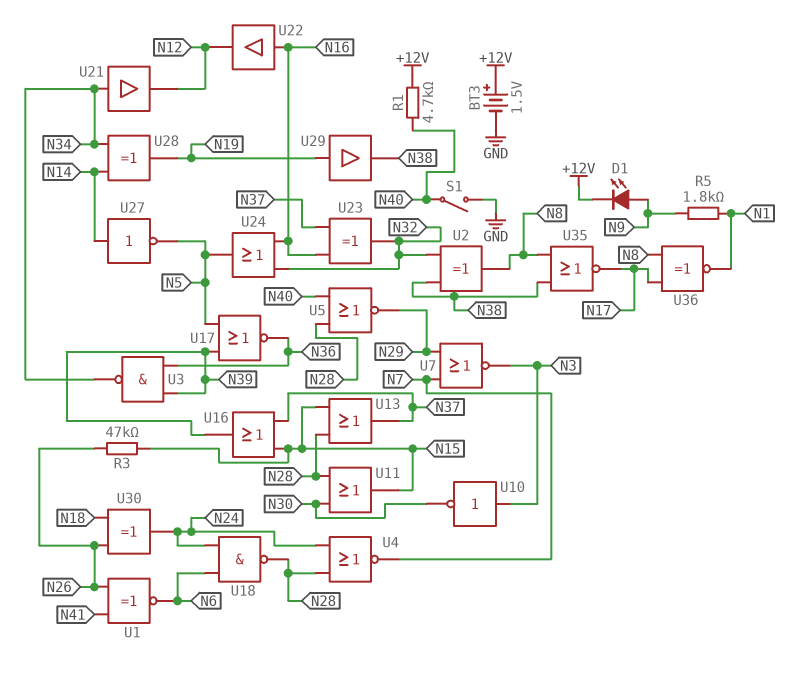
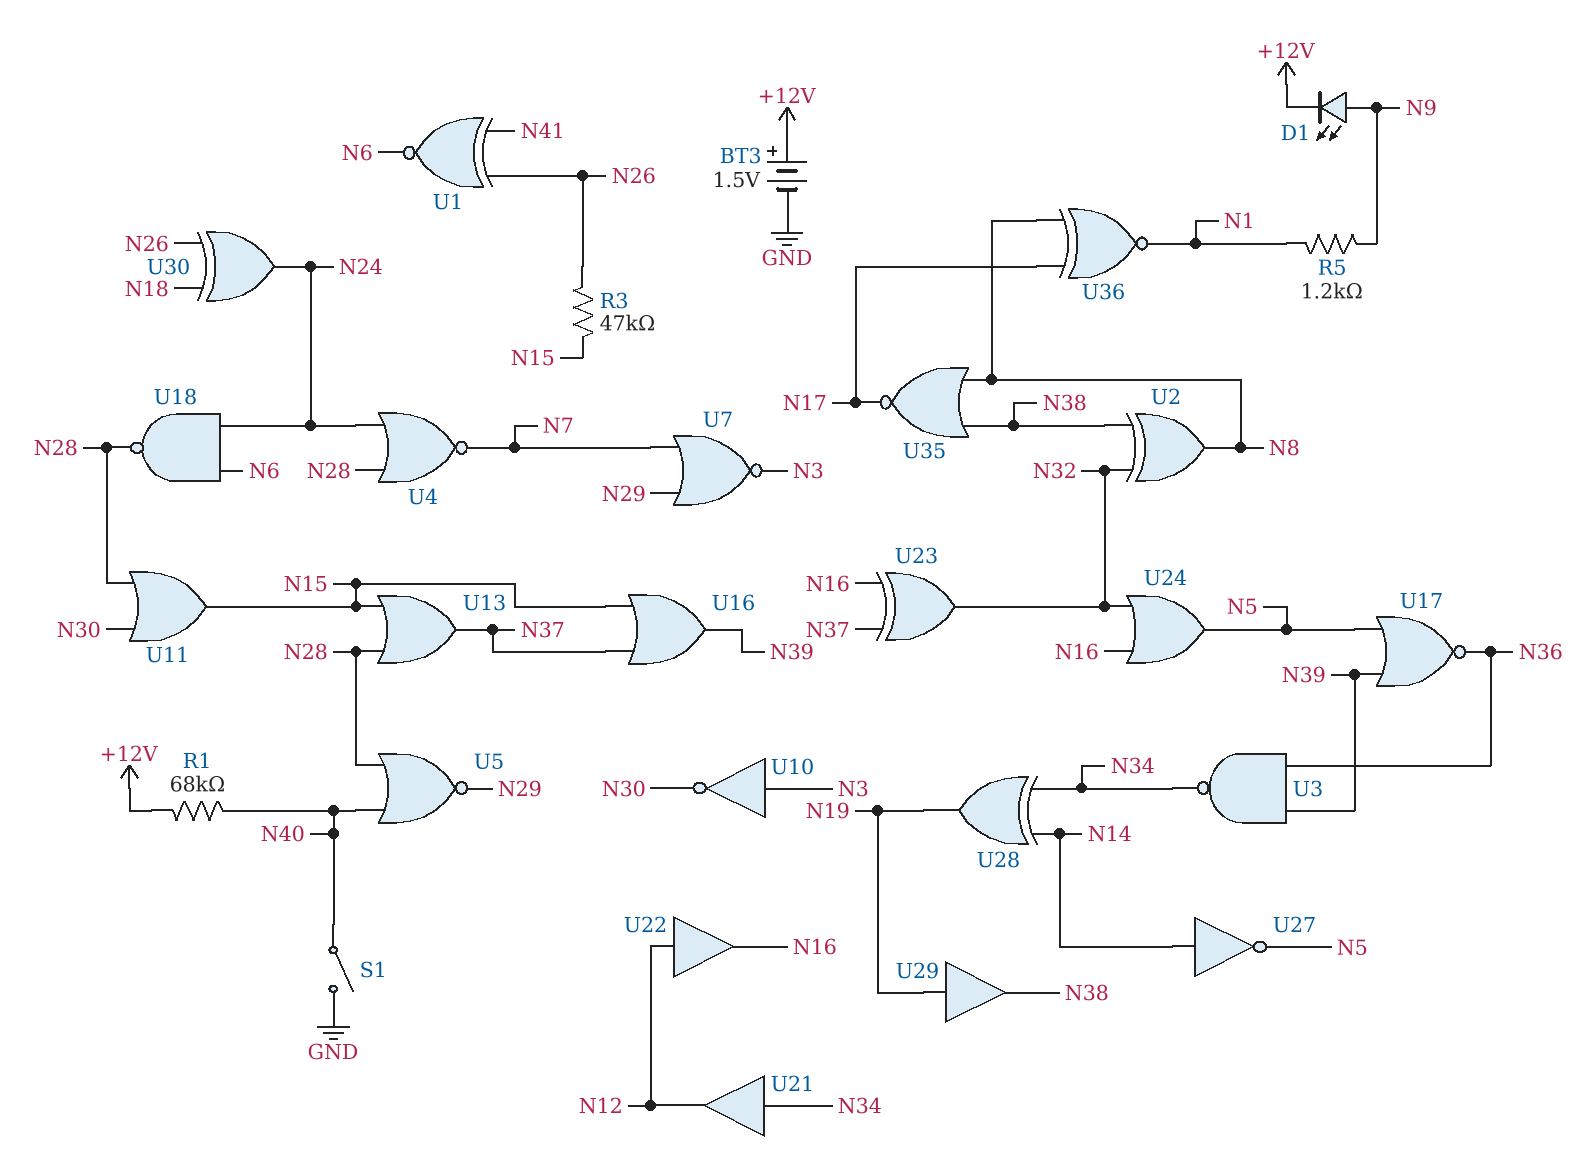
R1: 4.7k (+12V, N40) -> 68k (+12V, N40)
R5: 1.8k (N1, N9) -> 1.2k (N1, N9)
U22: buffer (in N16, out N12) -> buffer (in N12, out N16)

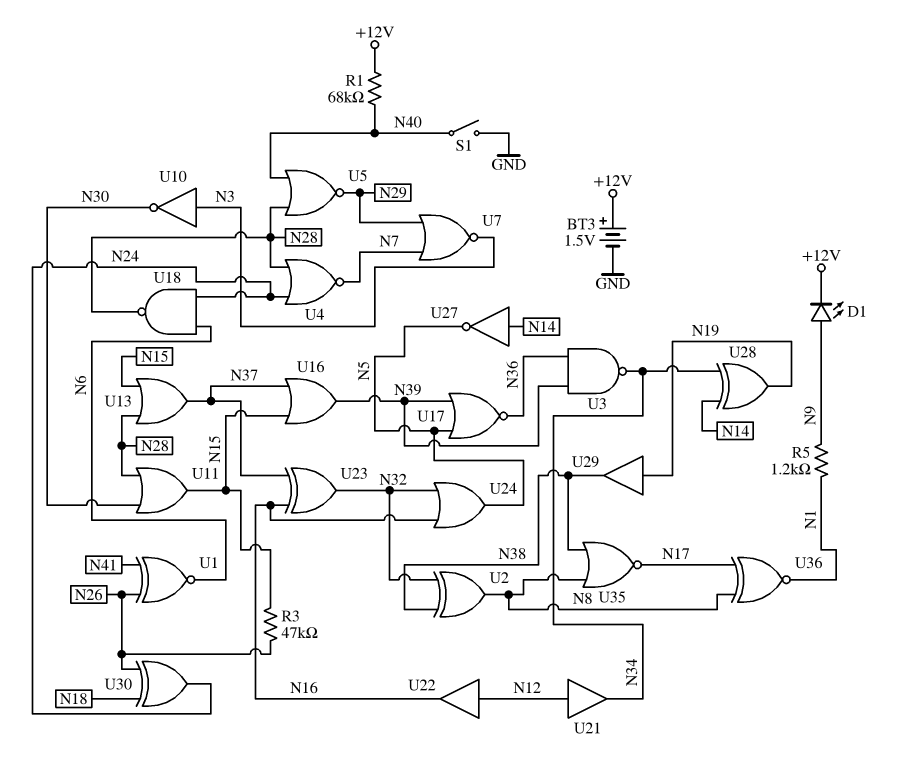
U21: buffer (in N34, out N12) -> buffer (in N12, out N34)

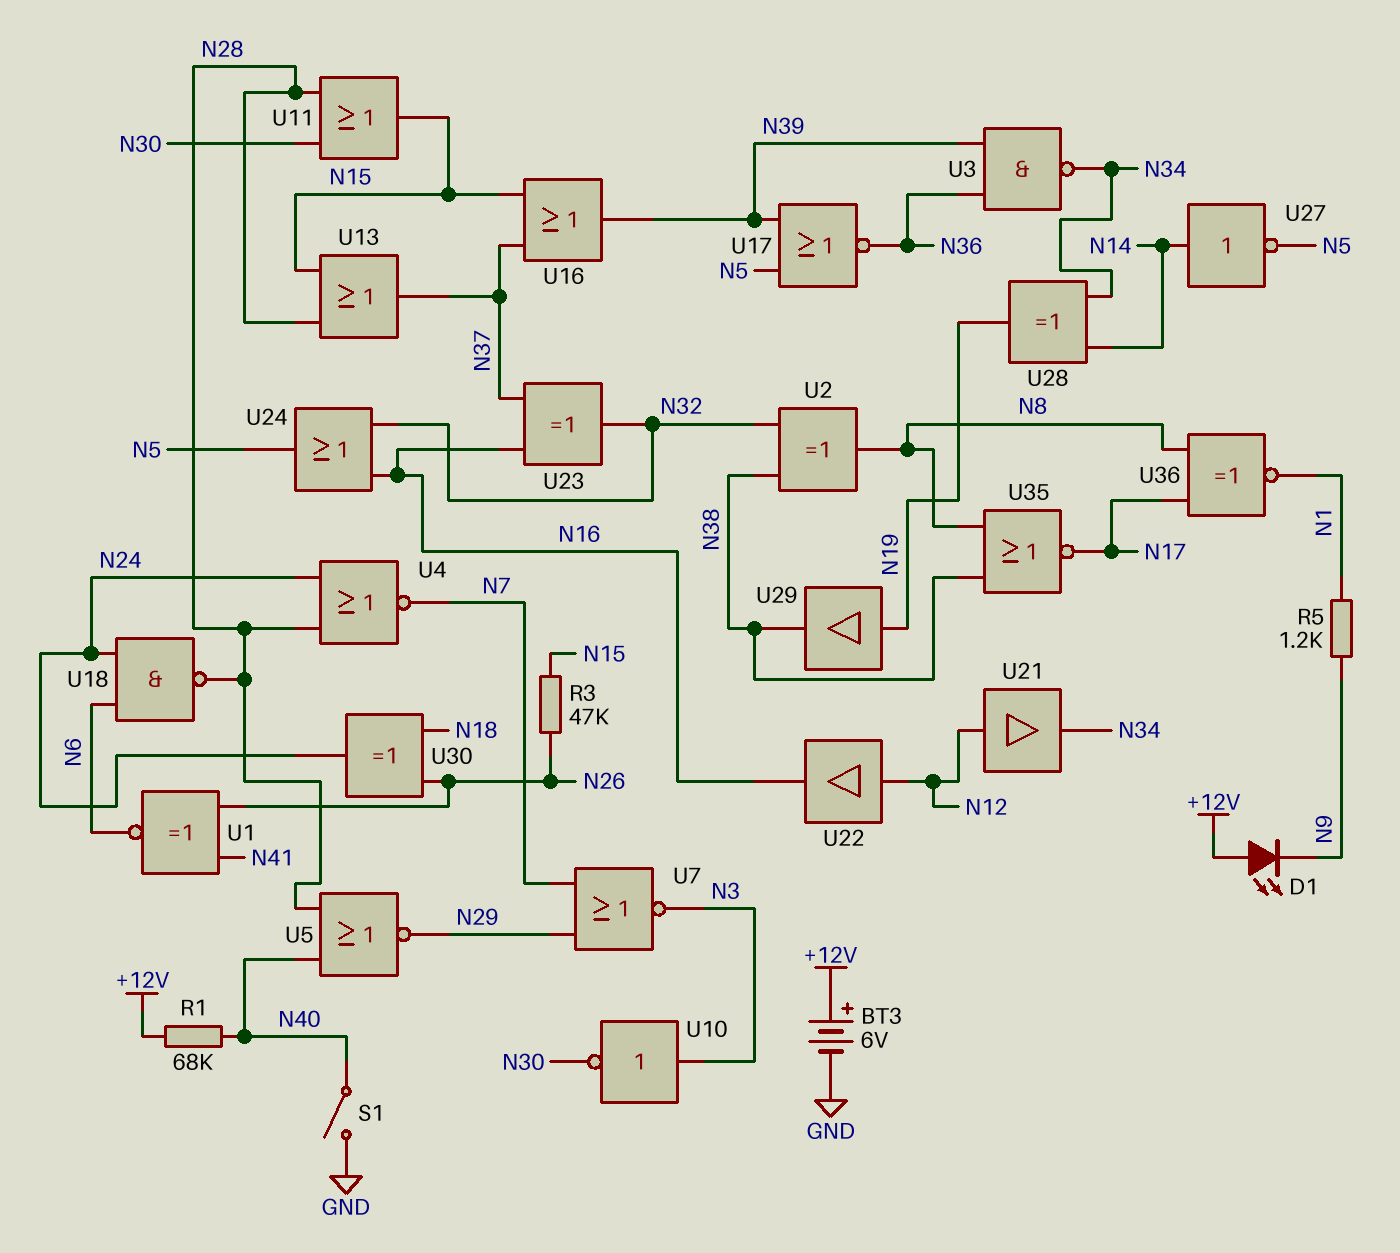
BT3: 1.5V (plus +12V, minus GND) -> 6V (plus +12V, minus GND)
D1: LED (A N9, K +12V) -> LED (A +12V, K N9)

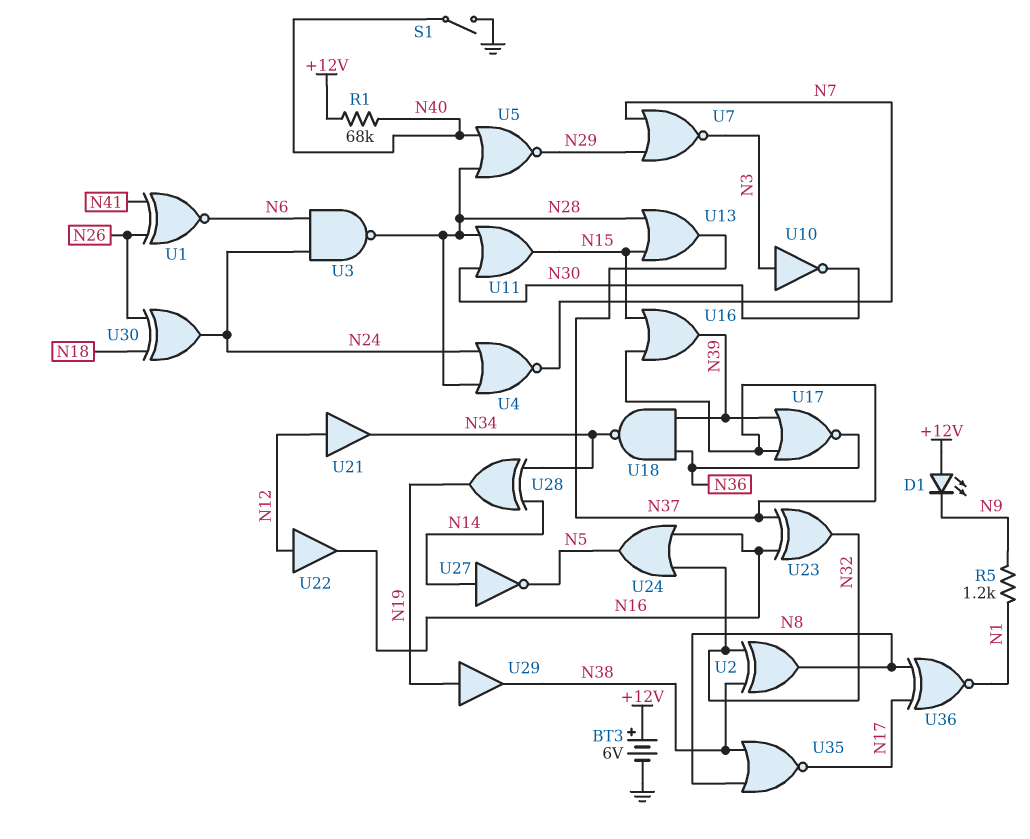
R3: 47k (N15, N26) -> none
U3: NAND (in N36, in N39, out N34) -> NAND (in N6, in N24, out N28)
U17: NOR (in N5, in N39, out N36) -> NOR (in N37, in N39, out N36)
U18: NAND (in N6, in N24, out N28) -> NAND (in N36, in N39, out N34)

